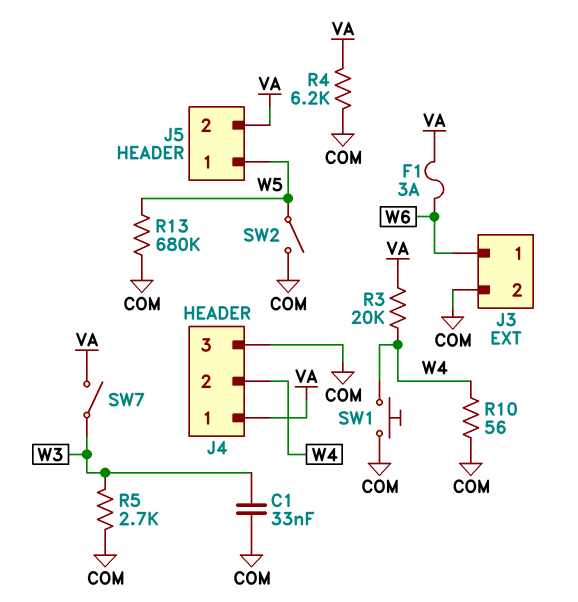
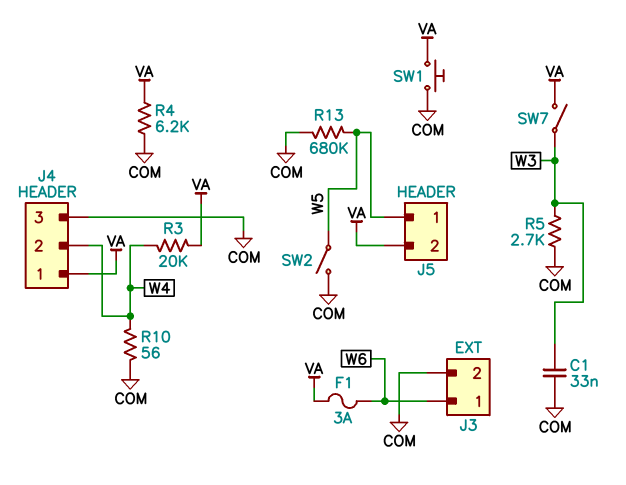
SW1: button (COM, W4) -> button (COM, VA)

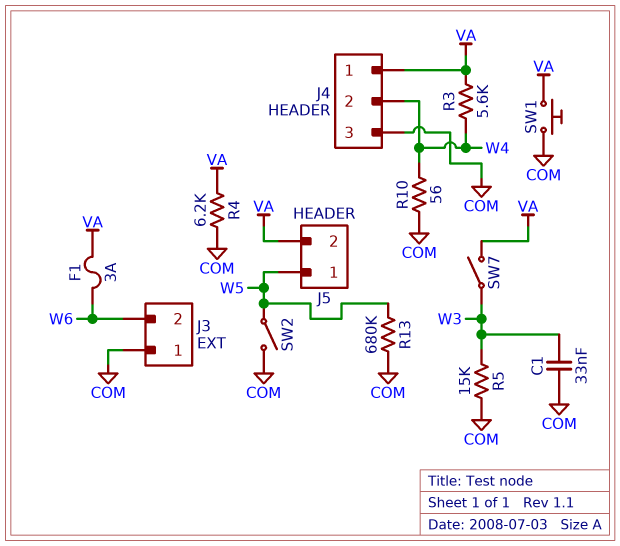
J3 pin 1: W6 -> COM
J3 pin 2: COM -> W6
R3: 20k (VA, W4) -> 5.6k (VA, W4)
R5: 2.7k (COM, W3) -> 15k (COM, W3)

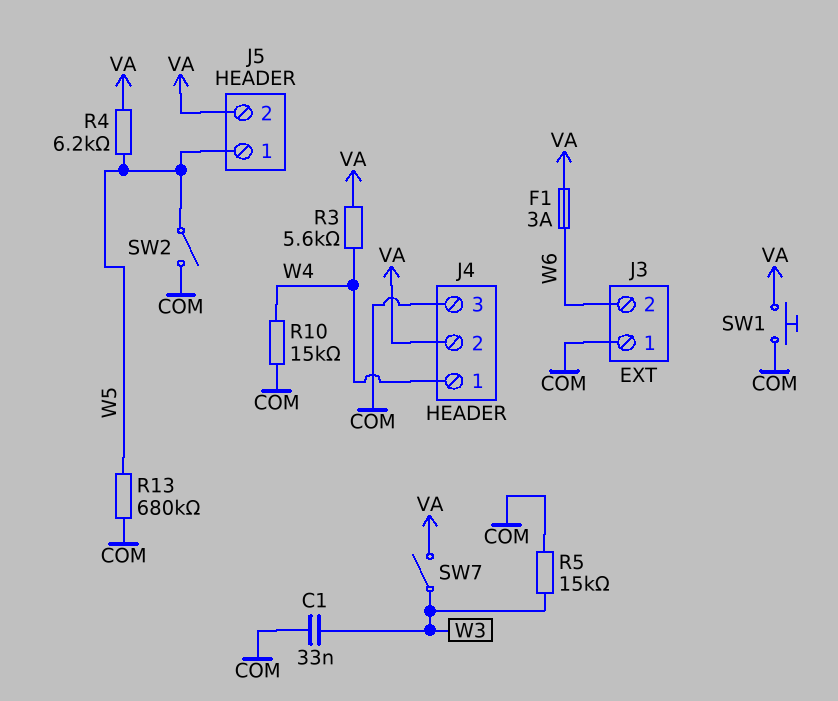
J4 pin 1: VA -> W4
J4 pin 2: W4 -> VA
R4: 6.2k (COM, VA) -> 6.2k (VA, W5)
R10: 56 (COM, W4) -> 15k (COM, W4)

